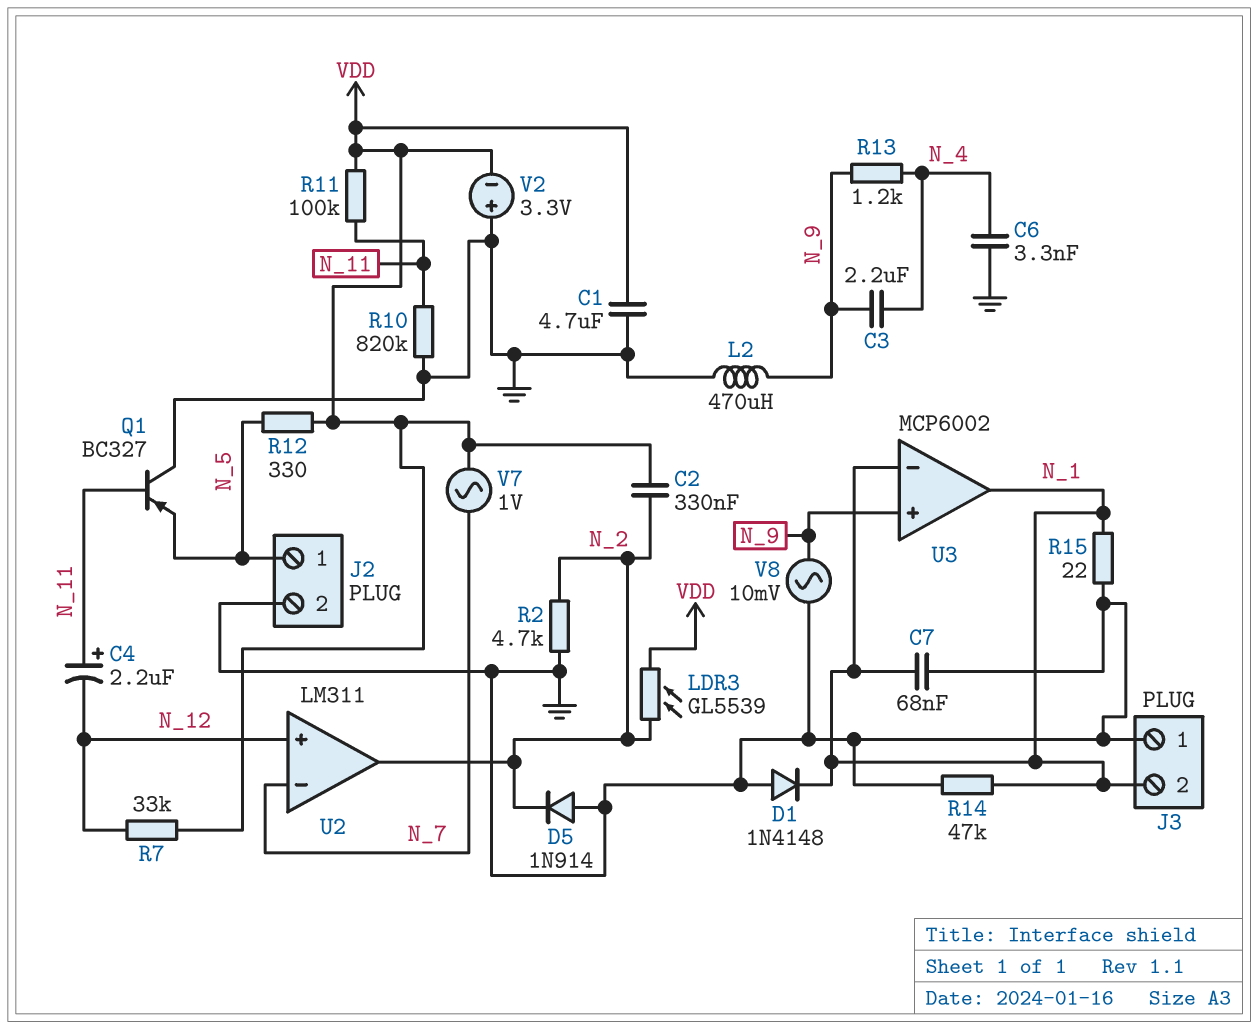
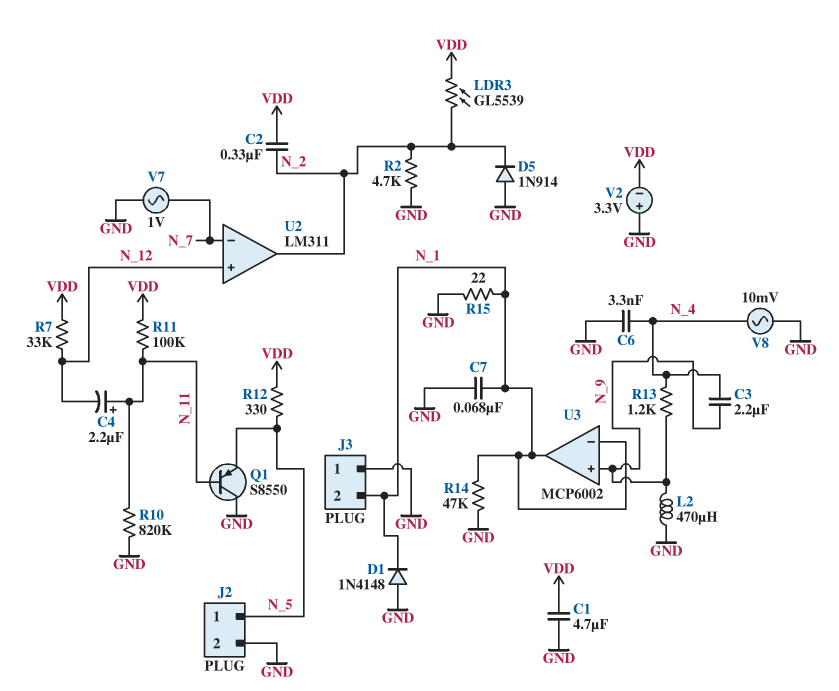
Q1: PNP BC327 (B N_11, C GND, E N_5) -> PNP S8550 (B N_11, C GND, E N_5)
V7: AC 1V (N_7, VDD) -> AC 1V (GND, N_7)
V8: AC 10mV (GND, N_9) -> AC 10mV (GND, N_4)

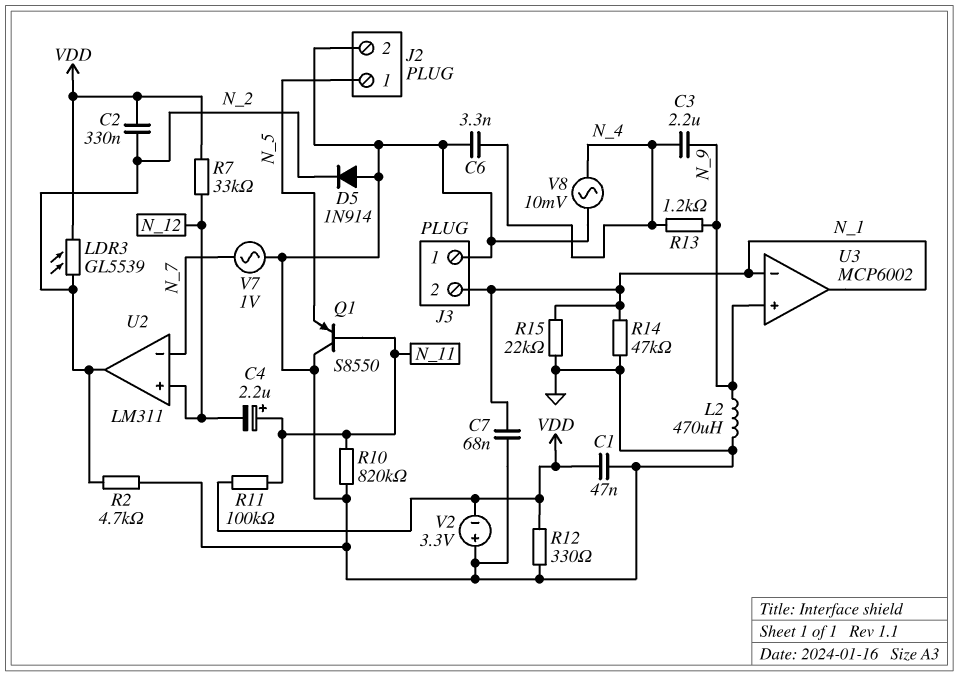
C1: 4.7uF (GND, VDD) -> 47nF (GND, VDD)
D1: diode 1N4148 (A GND, K N_1) -> none
R12: 330 (N_5, VDD) -> 330 (GND, VDD)
R15: 22 (GND, N_1) -> 22k (GND, N_1)

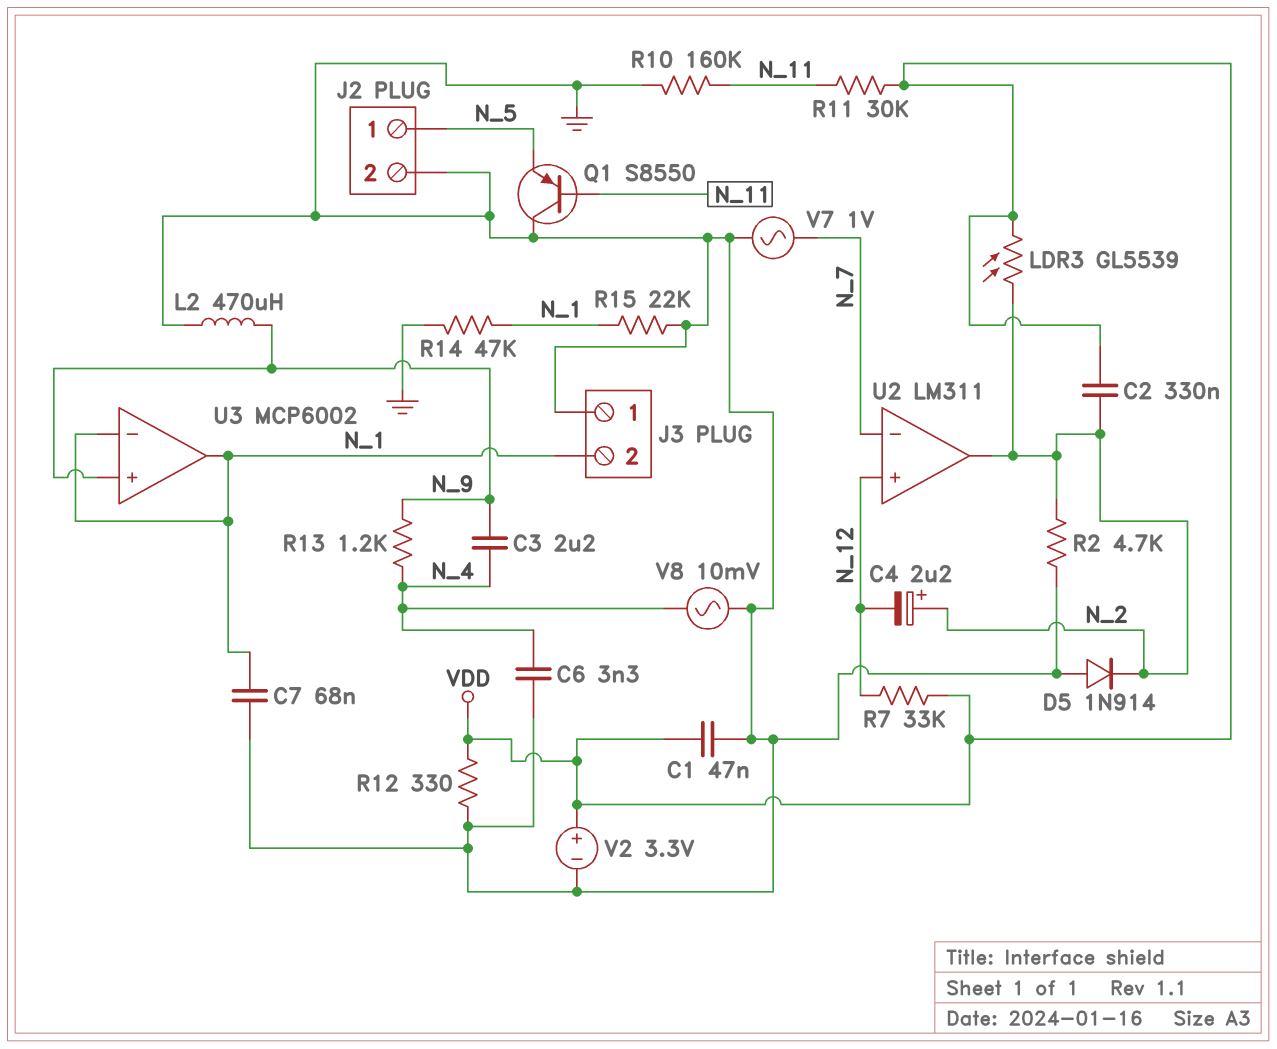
C4: 2.2uF (plus N_11, minus N_12) -> 2.2uF (plus N_2, minus N_12)
R10: 820k (GND, N_11) -> 160k (GND, N_11)
R11: 100k (N_11, VDD) -> 30k (N_11, VDD)
V2: 3.3V (plus GND, minus VDD) -> 3.3V (plus VDD, minus GND)

